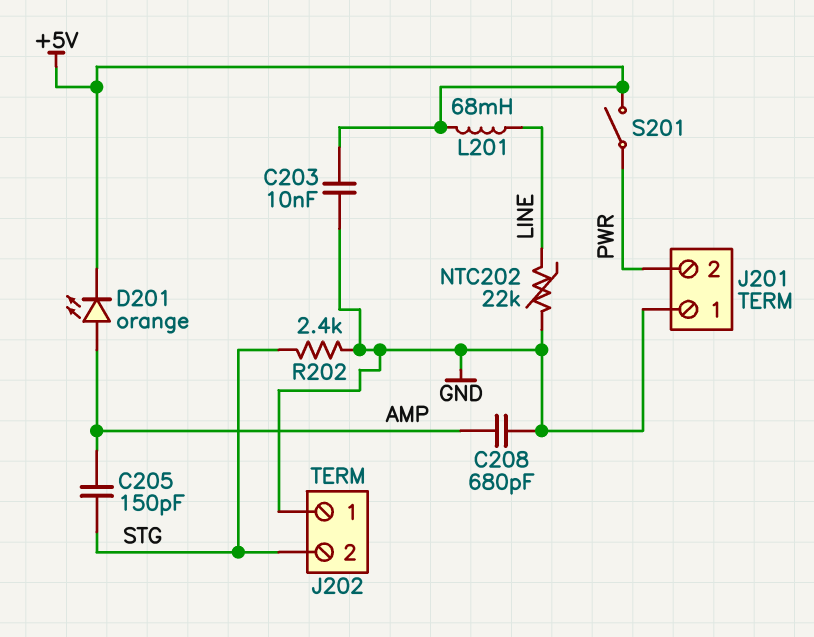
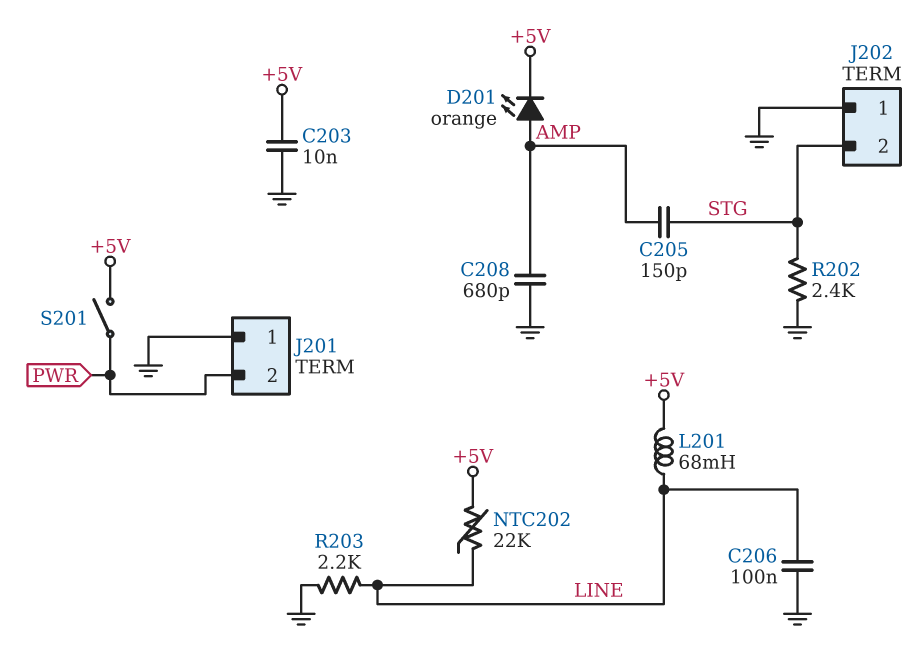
C206: none -> 100nF (GND, LINE)
NTC202: 22k (GND, LINE) -> 22k (+5V, LINE)
R203: none -> 2.2k (GND, LINE)

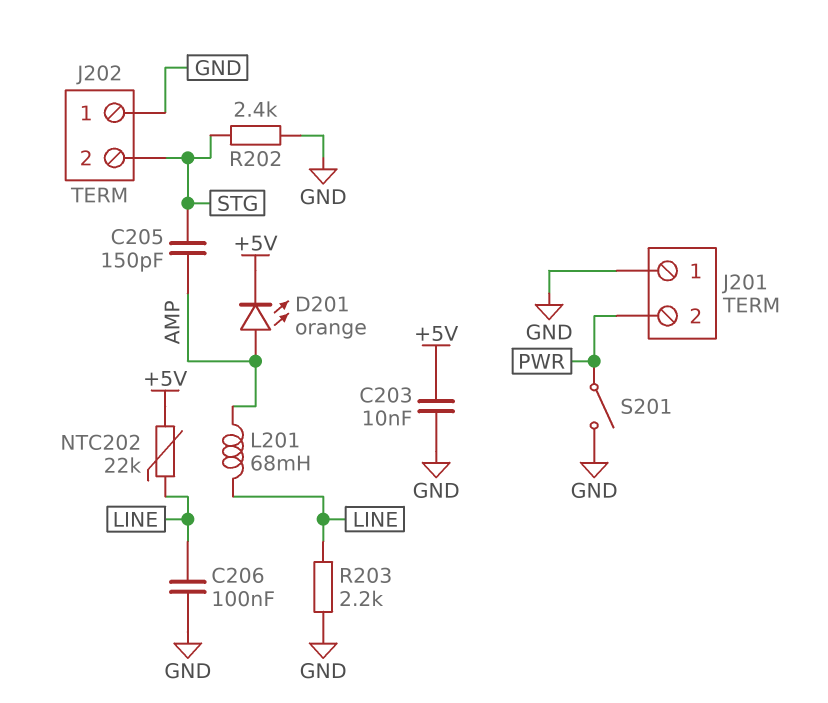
C208: 680pF (AMP, GND) -> none
L201: 68mH (+5V, LINE) -> 68mH (AMP, LINE)
S201: switch (+5V, PWR) -> switch (GND, PWR)

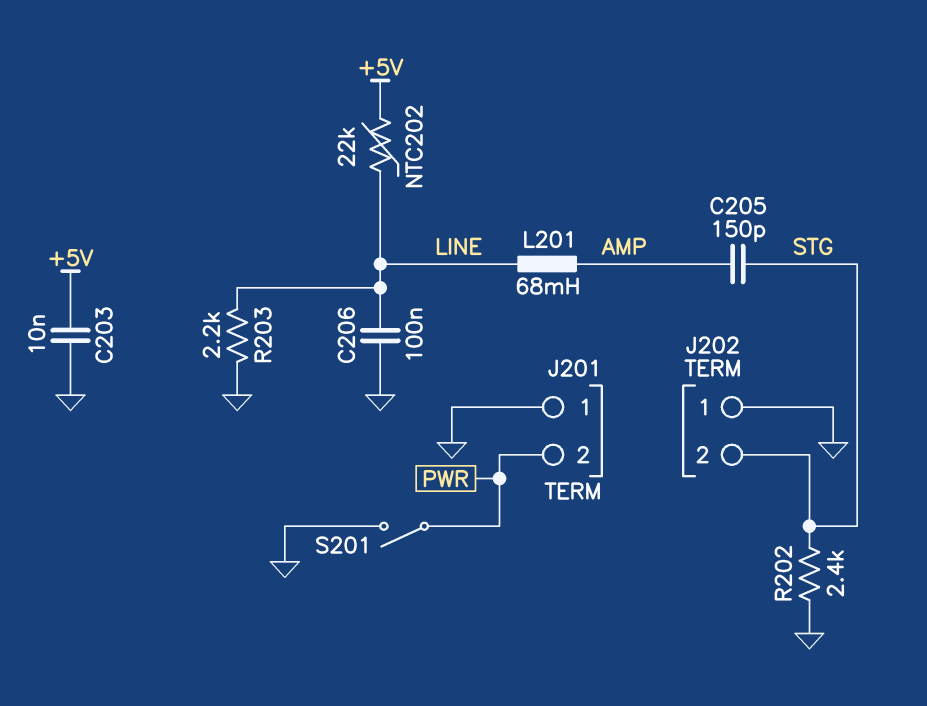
D201: LED orange (A AMP, K +5V) -> none

